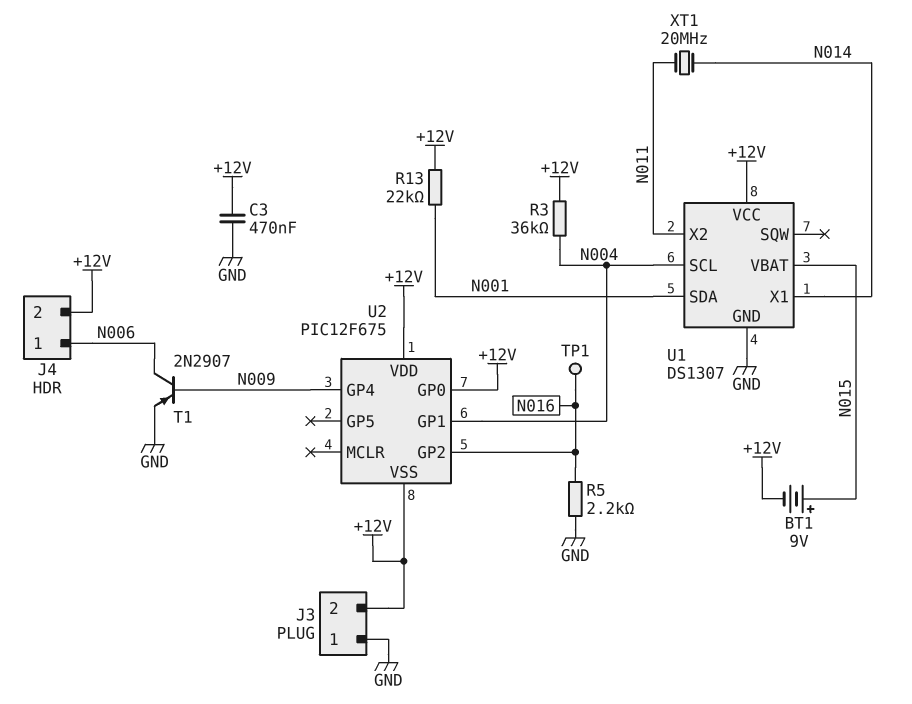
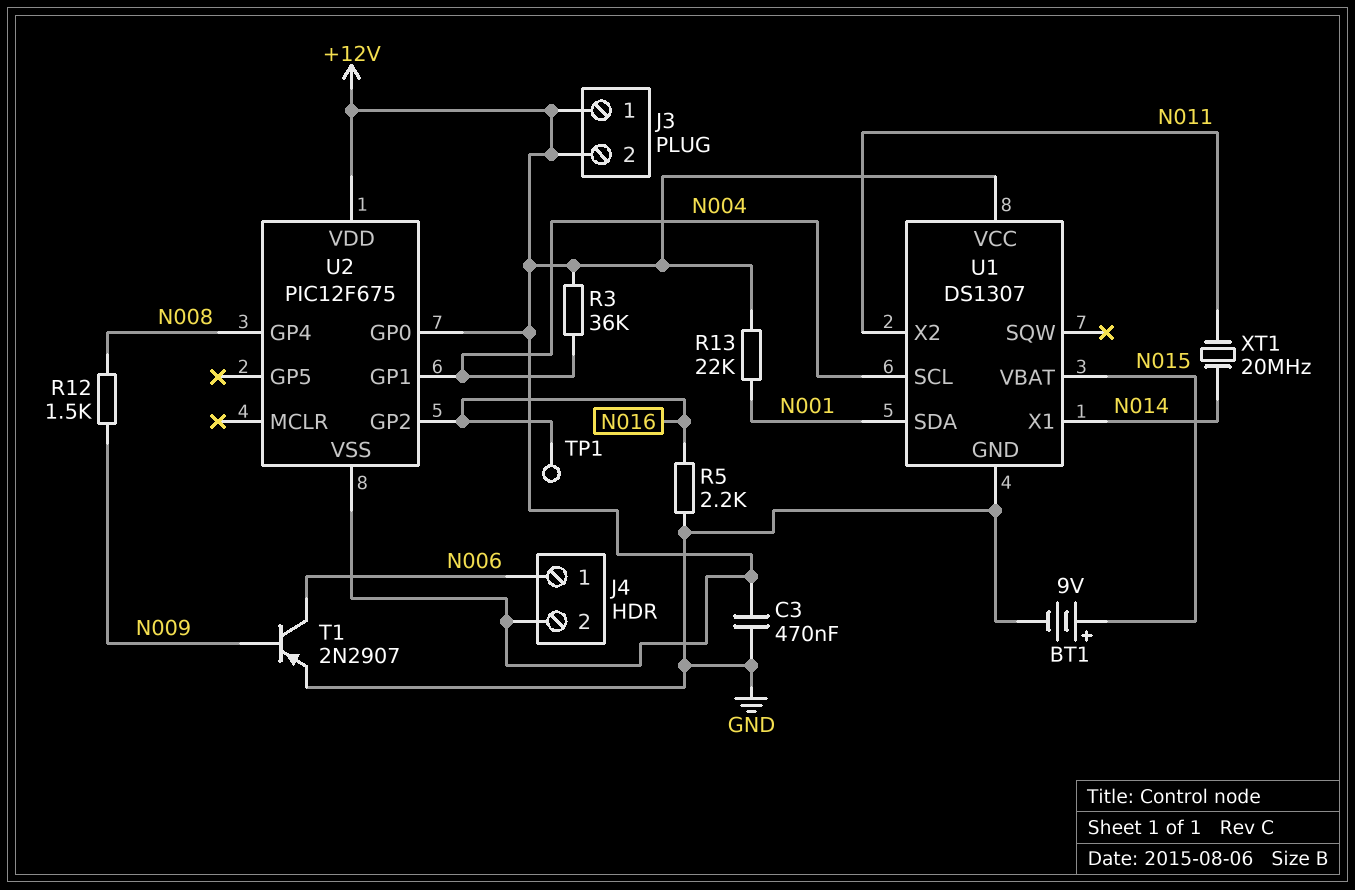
BT1: 9V (plus N015, minus +12V) -> 9V (plus N015, minus GND)
J3 pin 1: GND -> +12V
R12: none -> 1.5k (N008, N009)
U2 pin GP4: N009 -> N008

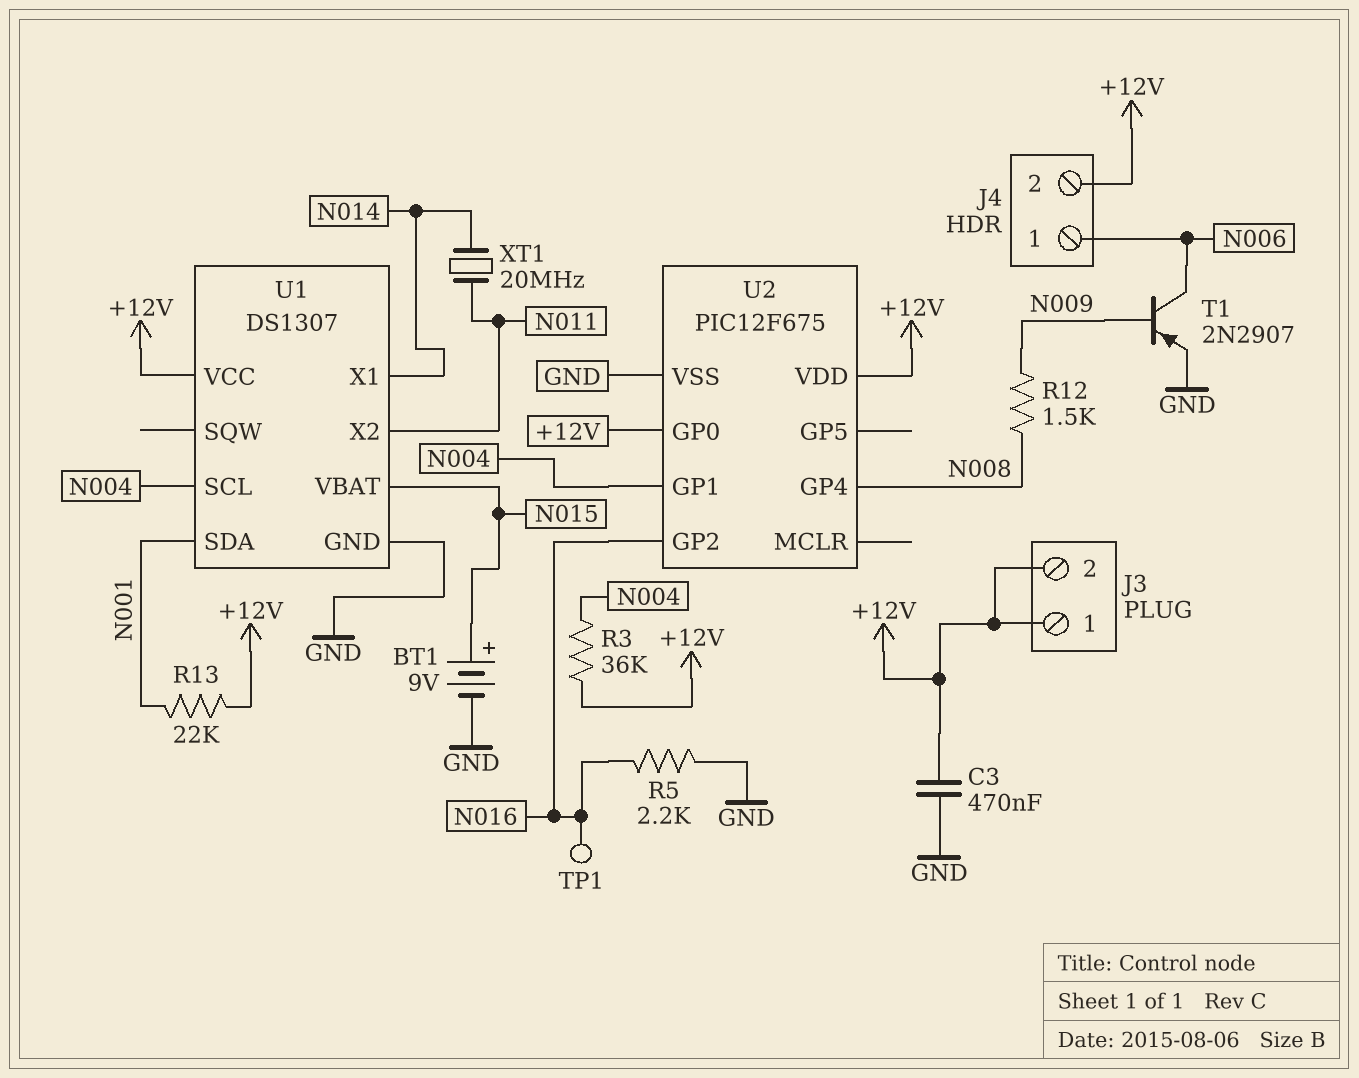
U2 pin VSS: +12V -> GND

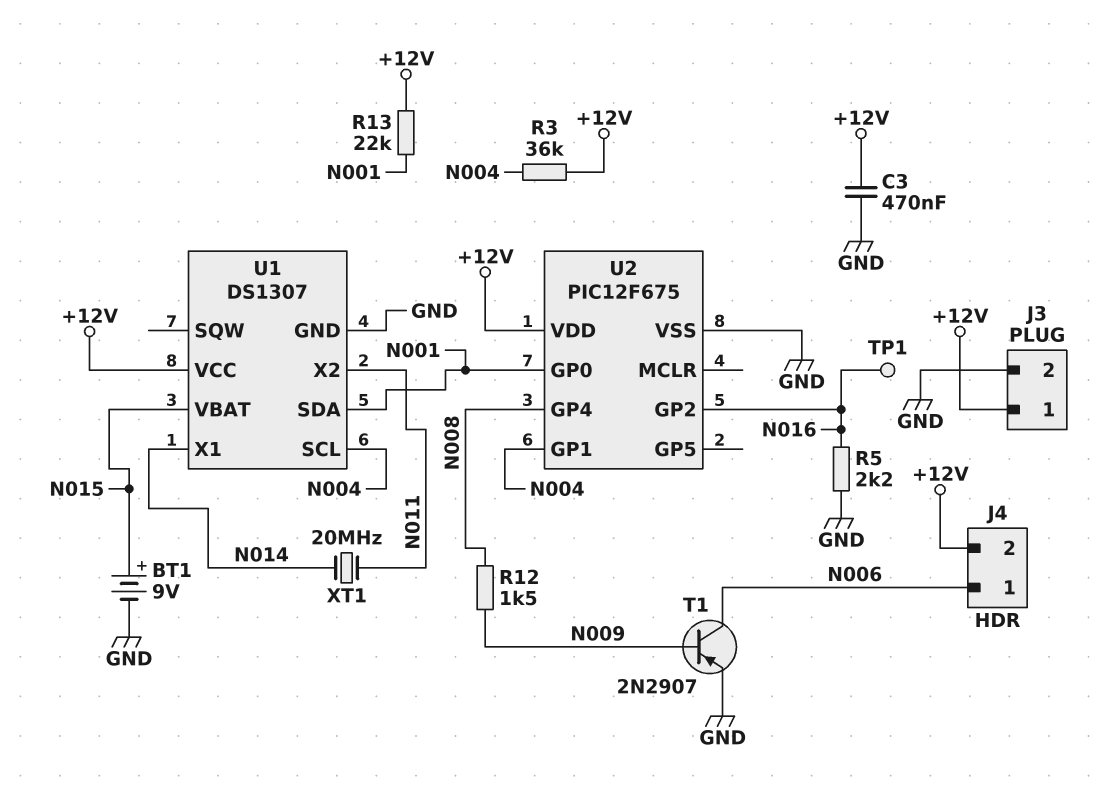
J3 pin 2: +12V -> GND
U2 pin GP0: +12V -> N001

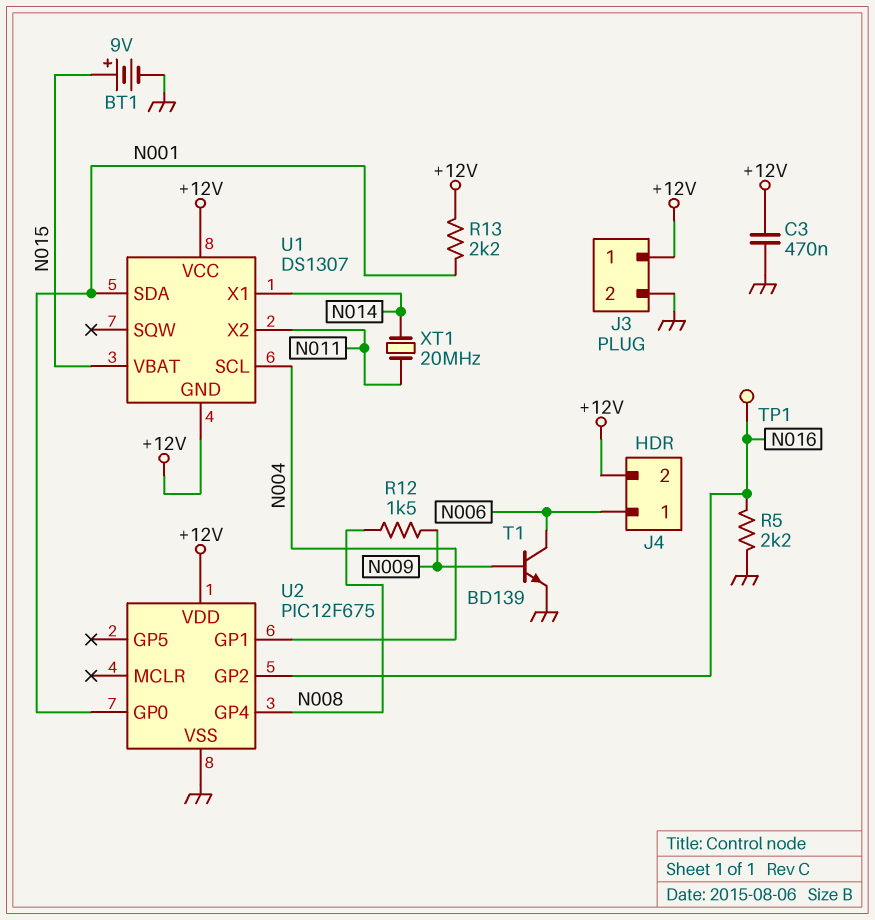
R3: 36k (+12V, N004) -> none
R13: 22k (+12V, N001) -> 2.2k (+12V, N001)
T1: PNP 2N2907 (B N009, C N006, E GND) -> NPN BD139 (B N009, C N006, E GND)
U1 pin GND: GND -> +12V

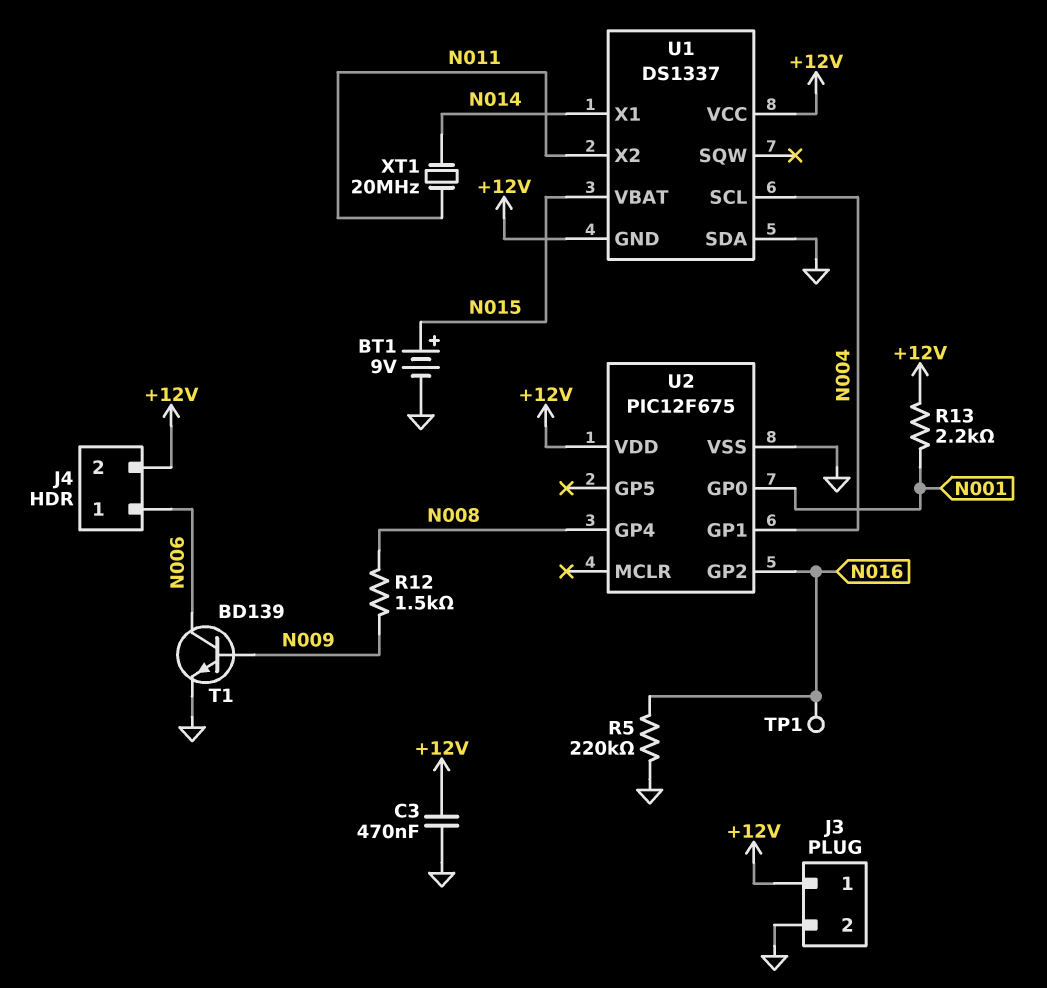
R5: 2.2k (GND, N016) -> 220k (GND, N016)
U1: DS1307 -> DS1337
U1 pin SDA: N001 -> GND

